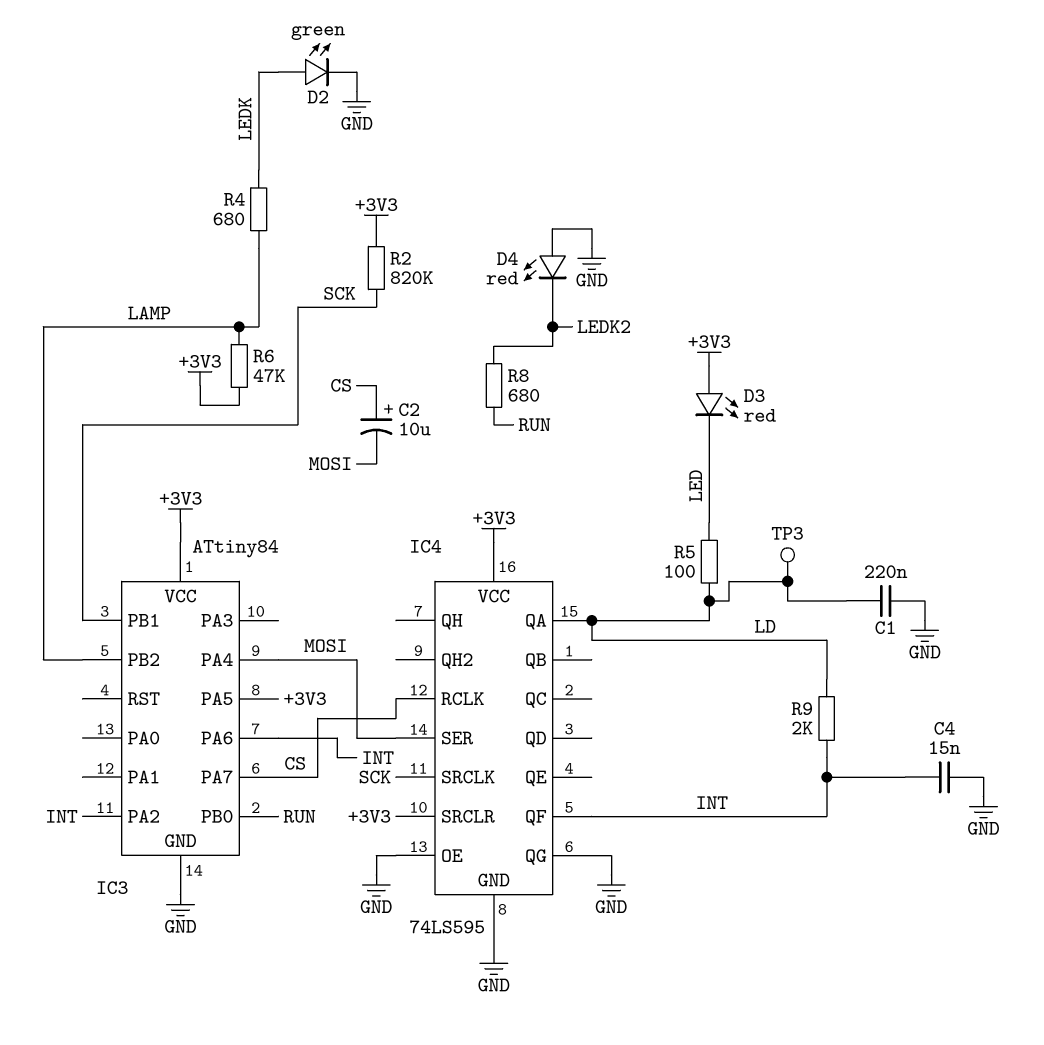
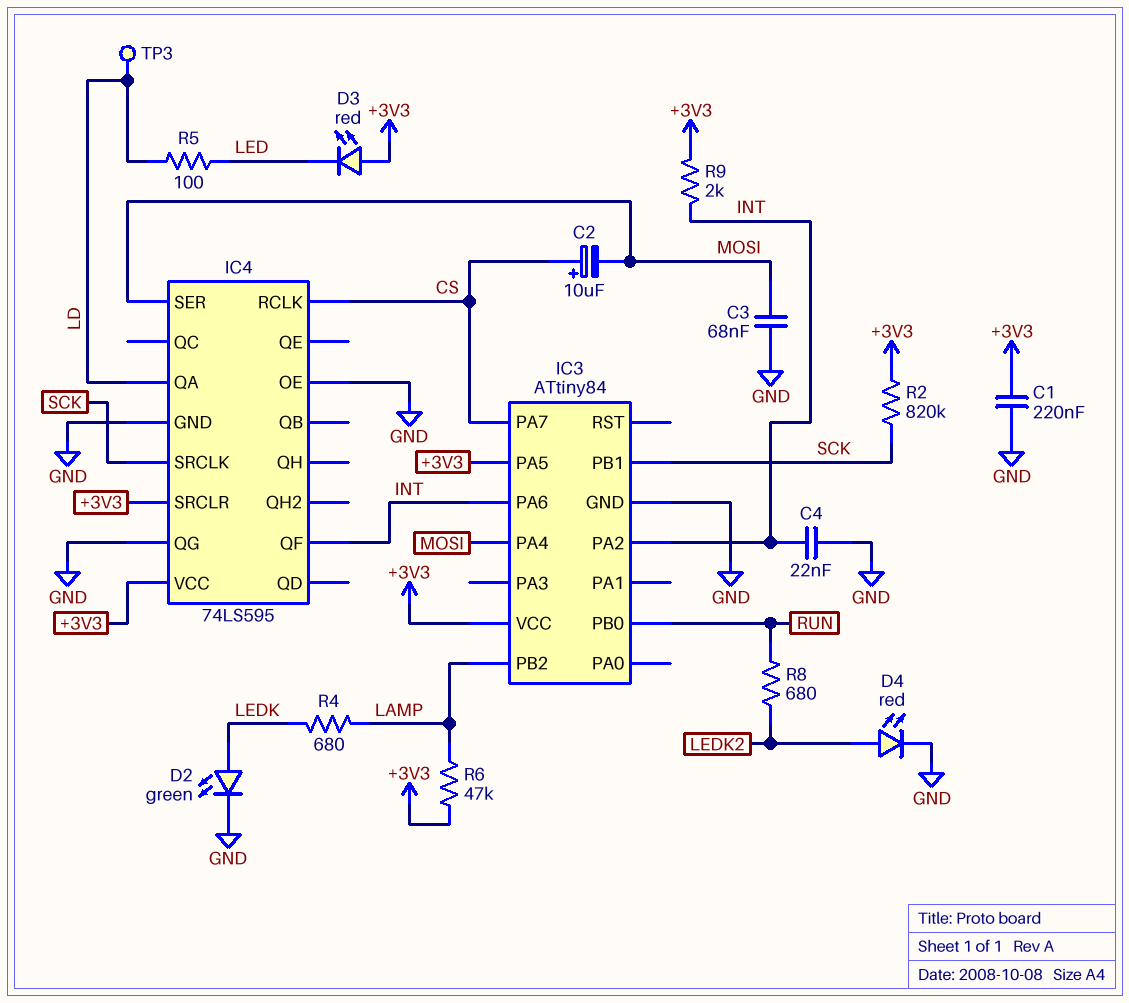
C1: 220nF (GND, LD) -> 220nF (+3V3, GND)
C3: none -> 68nF (GND, MOSI)
C4: 15nF (GND, INT) -> 22nF (GND, INT)
D4: LED red (A GND, K LEDK2) -> LED red (A LEDK2, K GND)
R9: 2k (INT, LD) -> 2k (+3V3, INT)

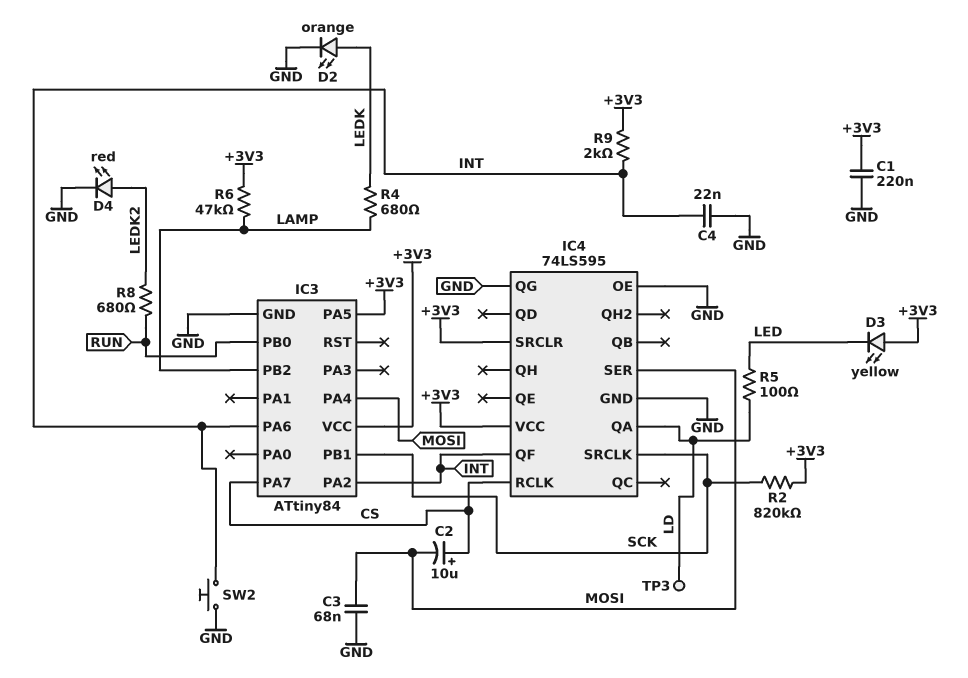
D2: LED green (A LEDK, K GND) -> LED orange (A LEDK, K GND)
D3: LED red (A +3V3, K LED) -> LED yellow (A +3V3, K LED)
SW2: none -> button (GND, INT)

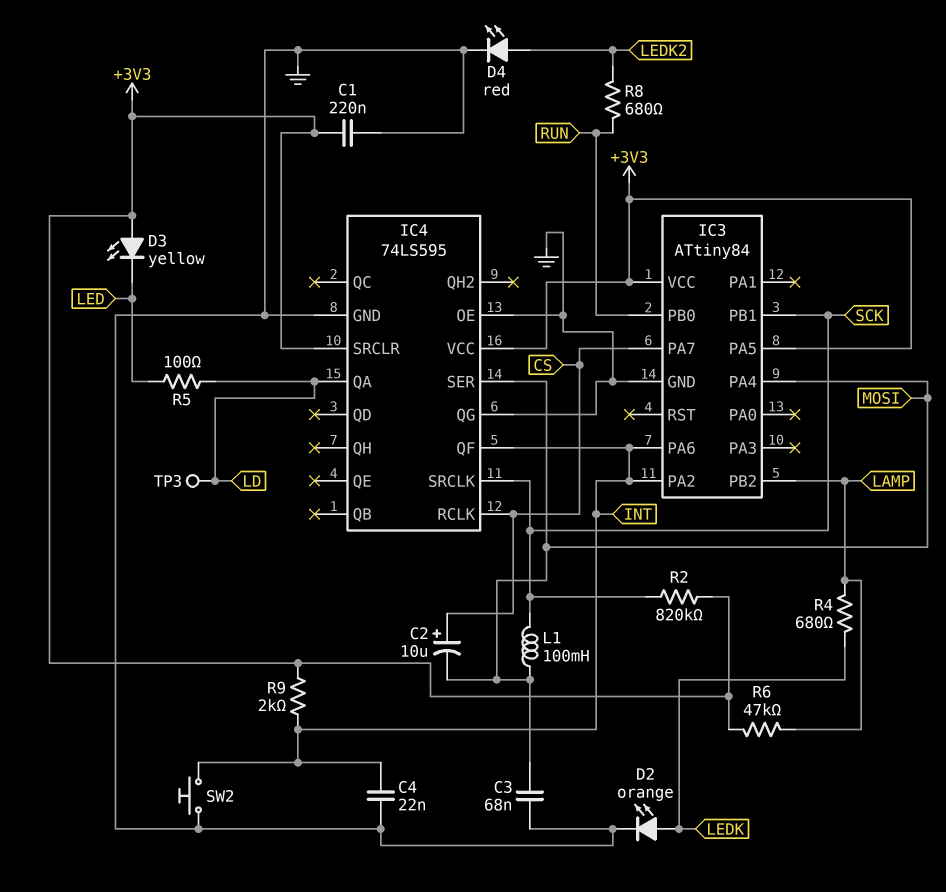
L1: none -> 100mH (MOSI, SCK)

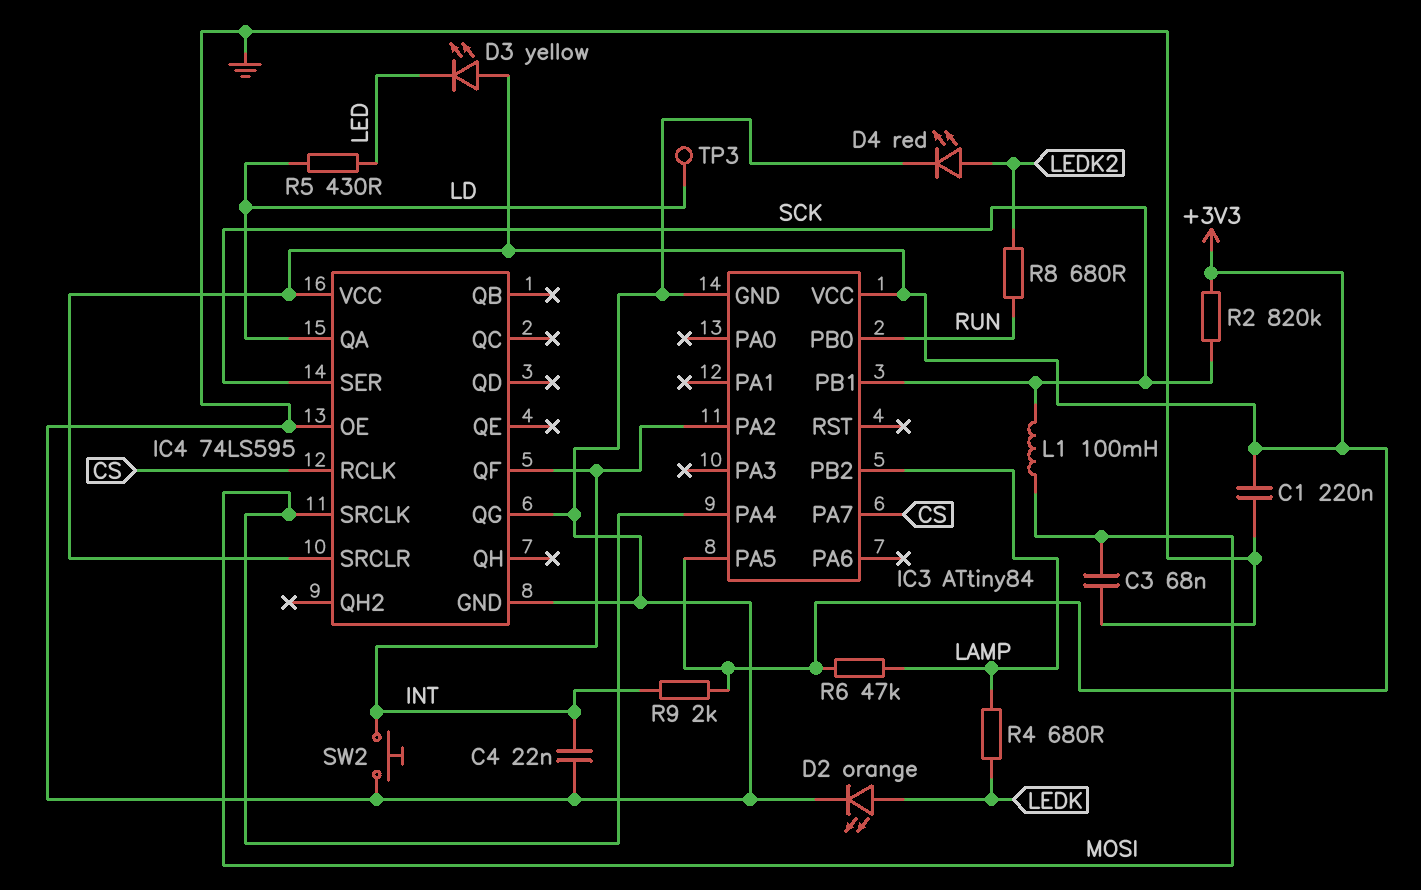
C2: 10uF (plus CS, minus MOSI) -> none
IC3 pin PA6: INT -> none
IC4 pin SER: MOSI -> SCK
IC4 pin SRCLK: SCK -> MOSI
R5: 100 (LD, LED) -> 430 (LD, LED)

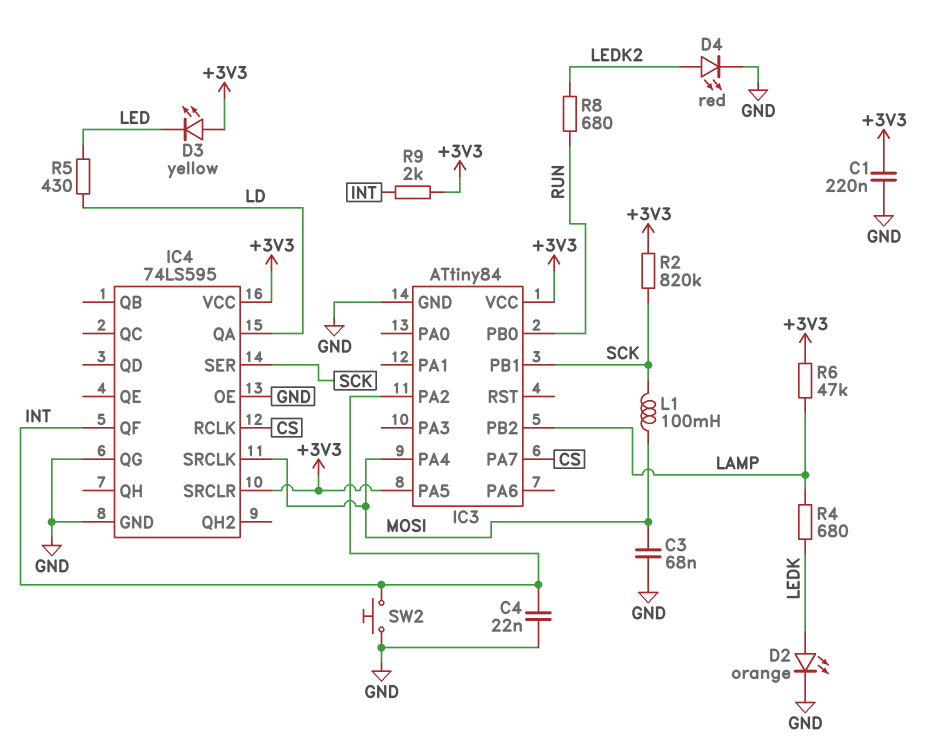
TP3: test point (LD) -> none

